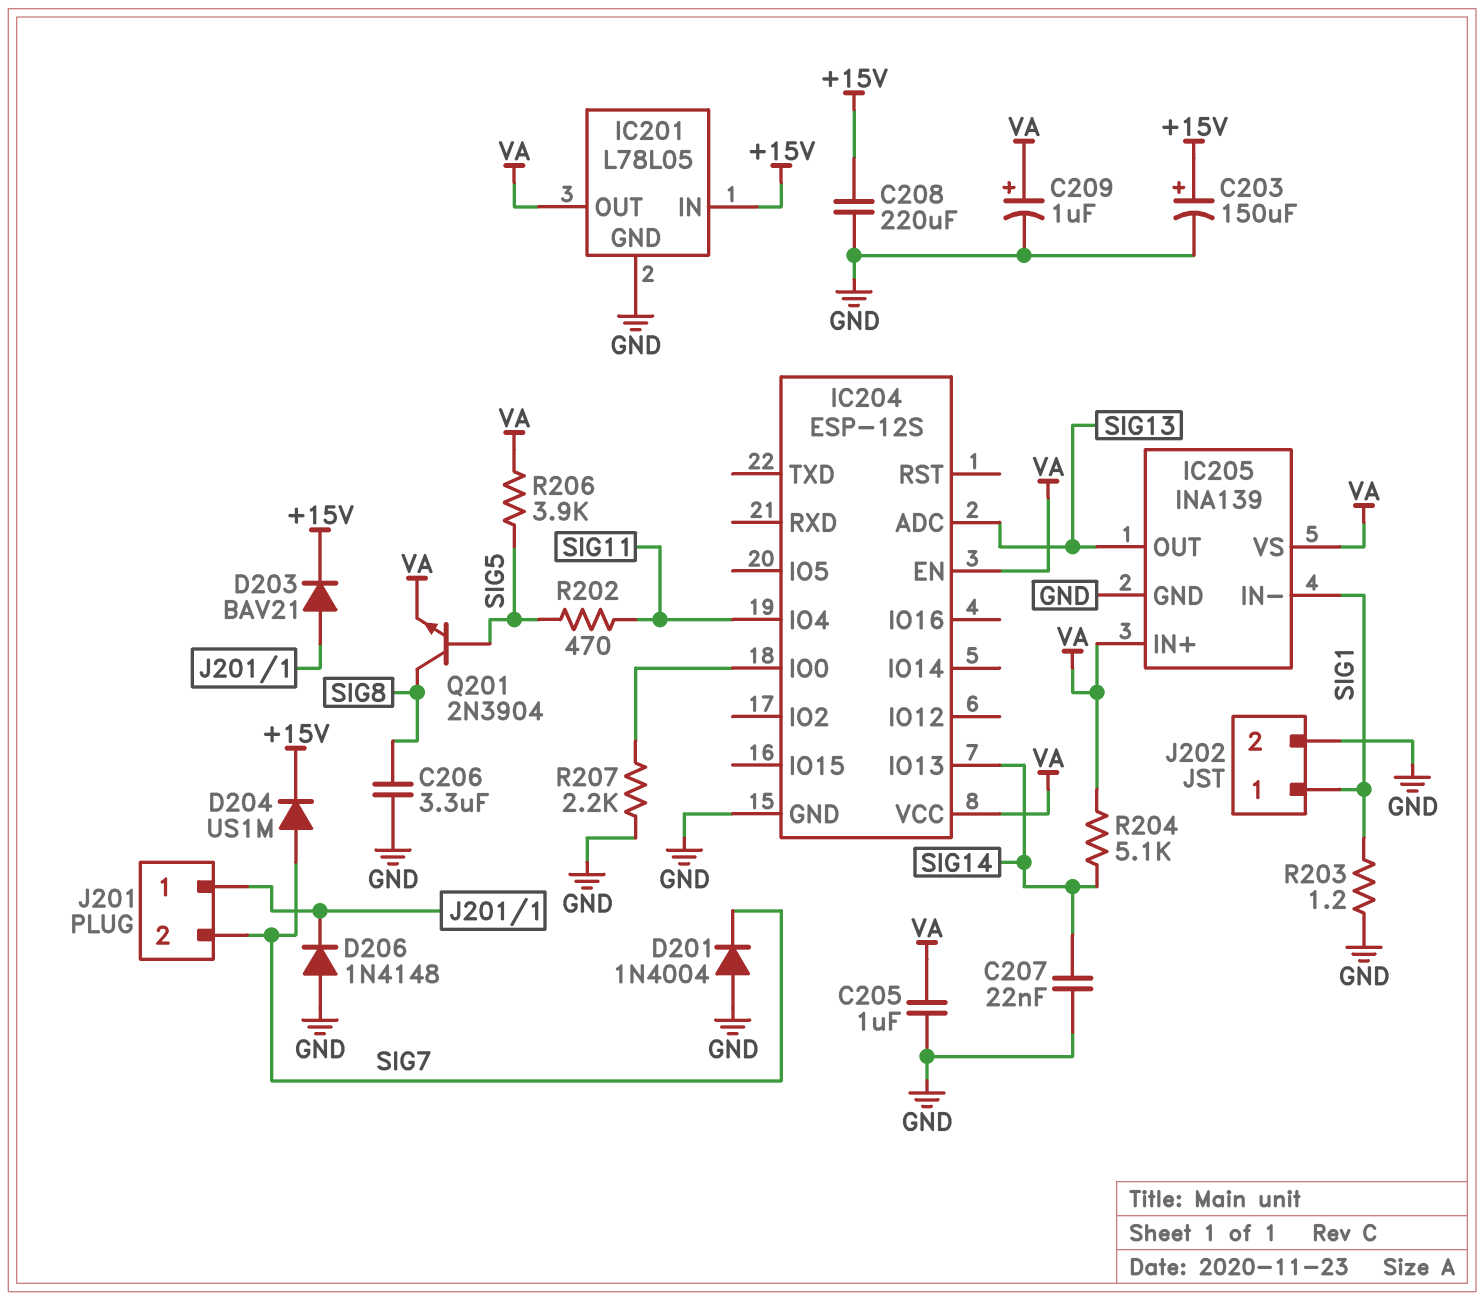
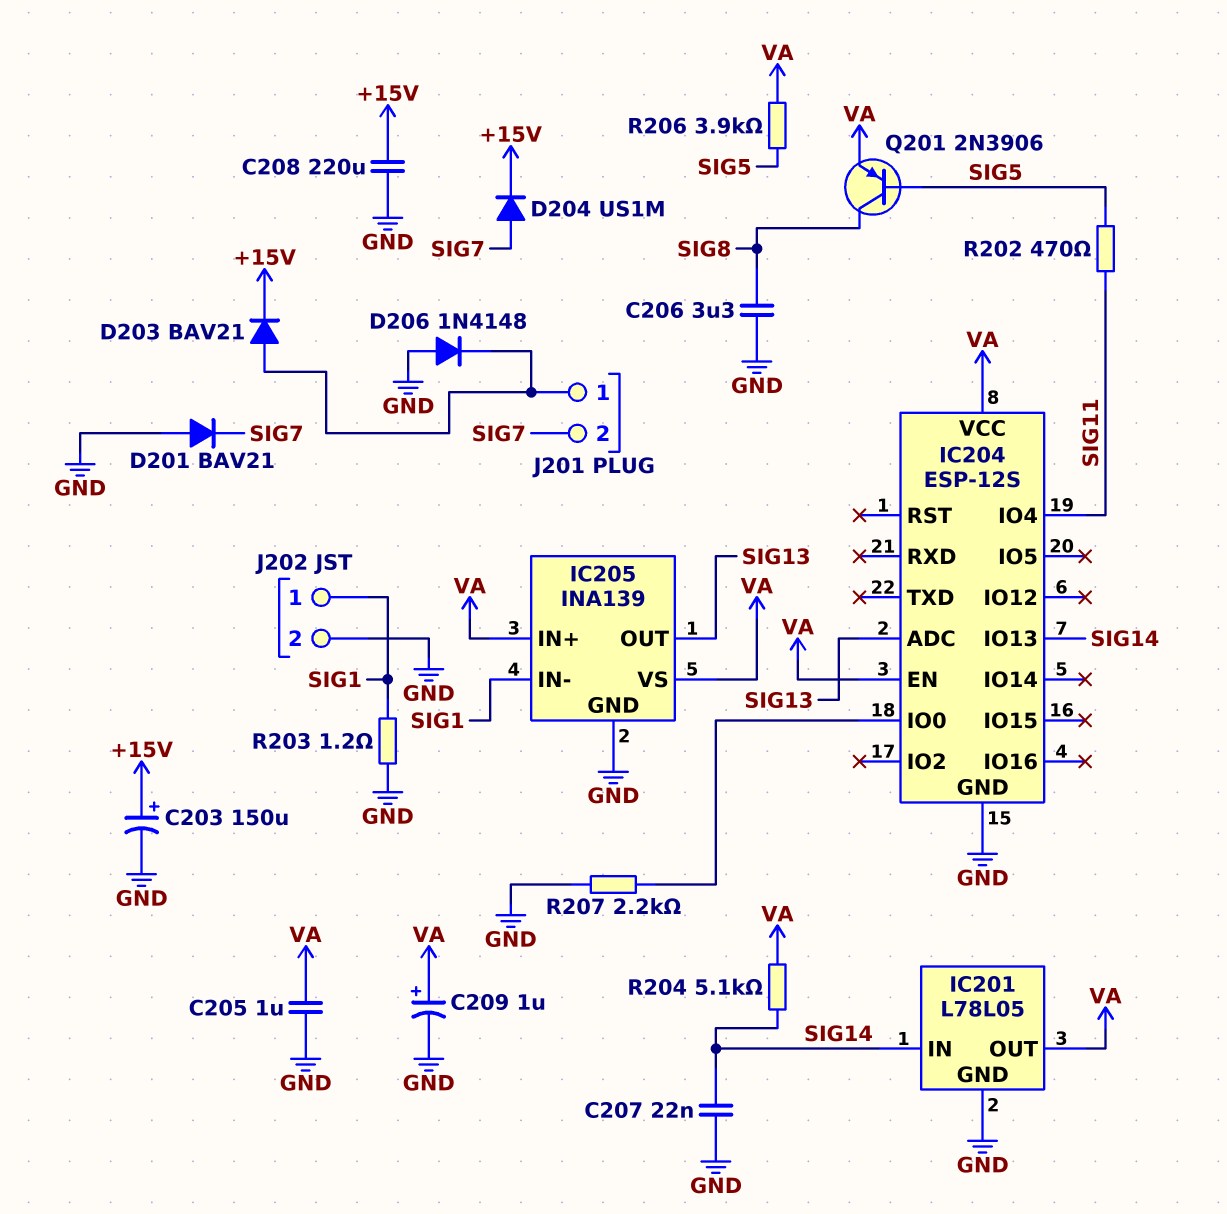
D201: diode 1N4004 (A GND, K SIG7) -> diode BAV21 (A GND, K SIG7)
IC201 pin IN: +15V -> SIG14
Q201: NPN 2N3904 (B SIG5, C SIG8, E VA) -> PNP 2N3906 (B SIG5, C SIG8, E VA)

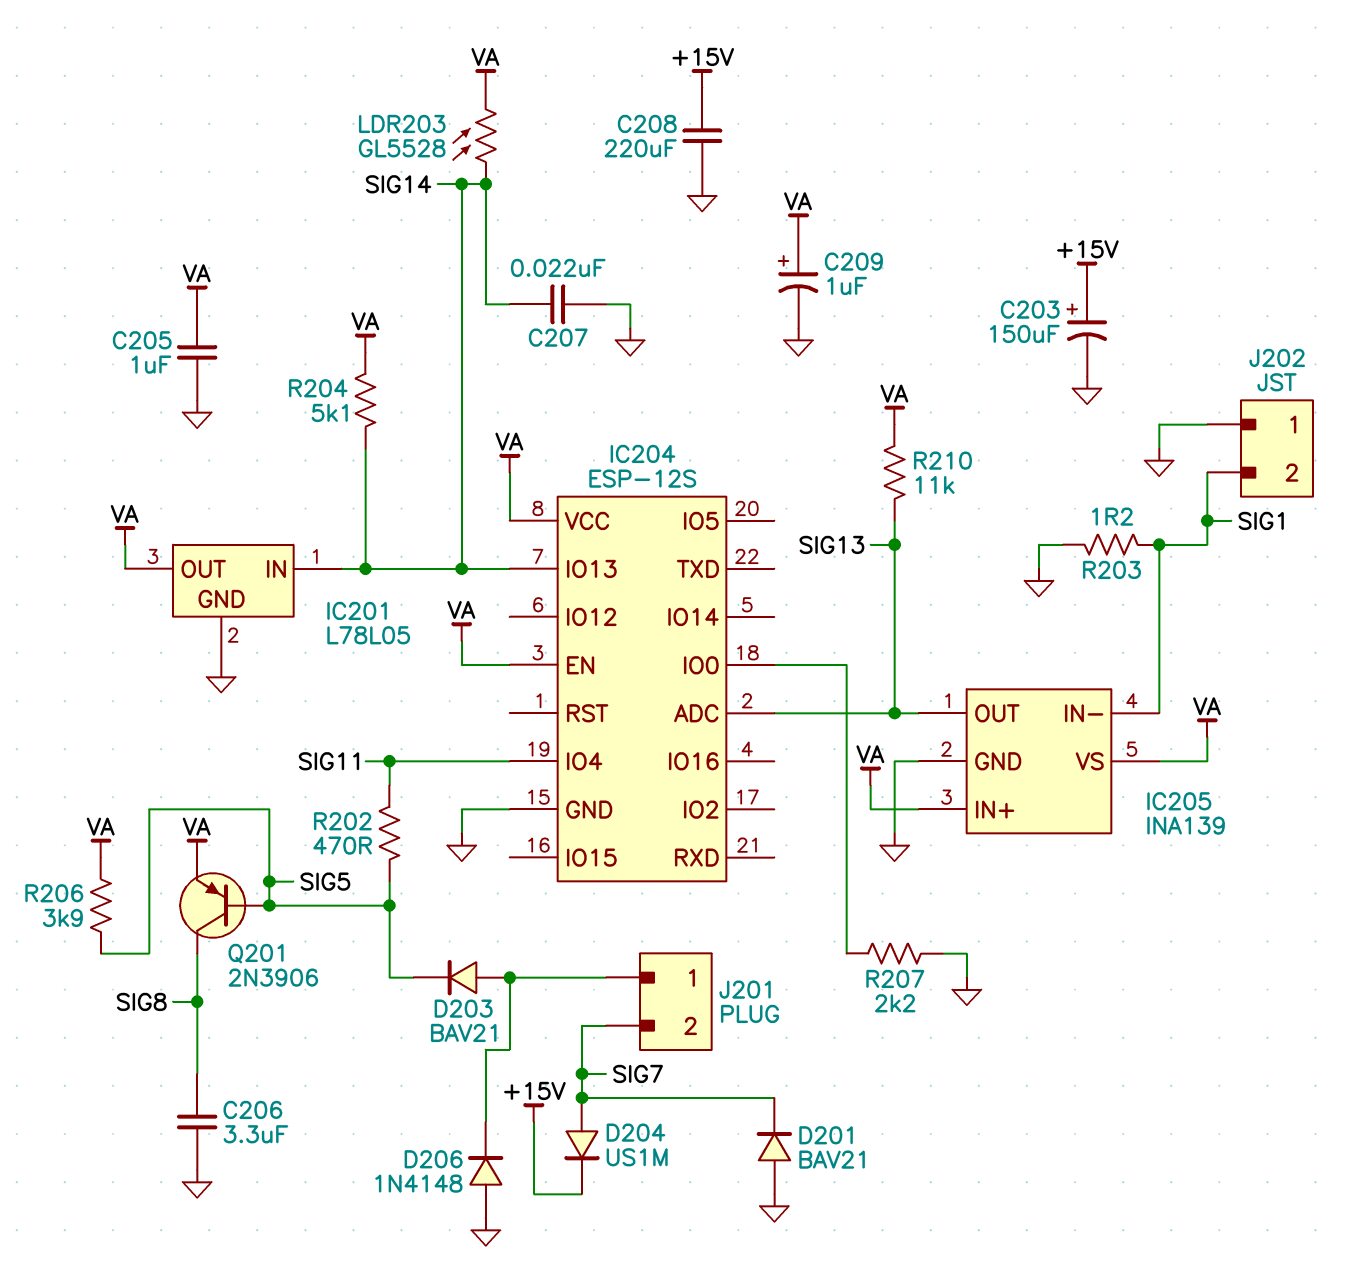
D203: diode BAV21 (A J201/1, K +15V) -> diode BAV21 (A J201/1, K SIG5)
J202 pin 1: SIG1 -> GND
J202 pin 2: GND -> SIG1
LDR203: none -> GL5528 (SIG14, VA)
R210: none -> 11k (SIG13, VA)

